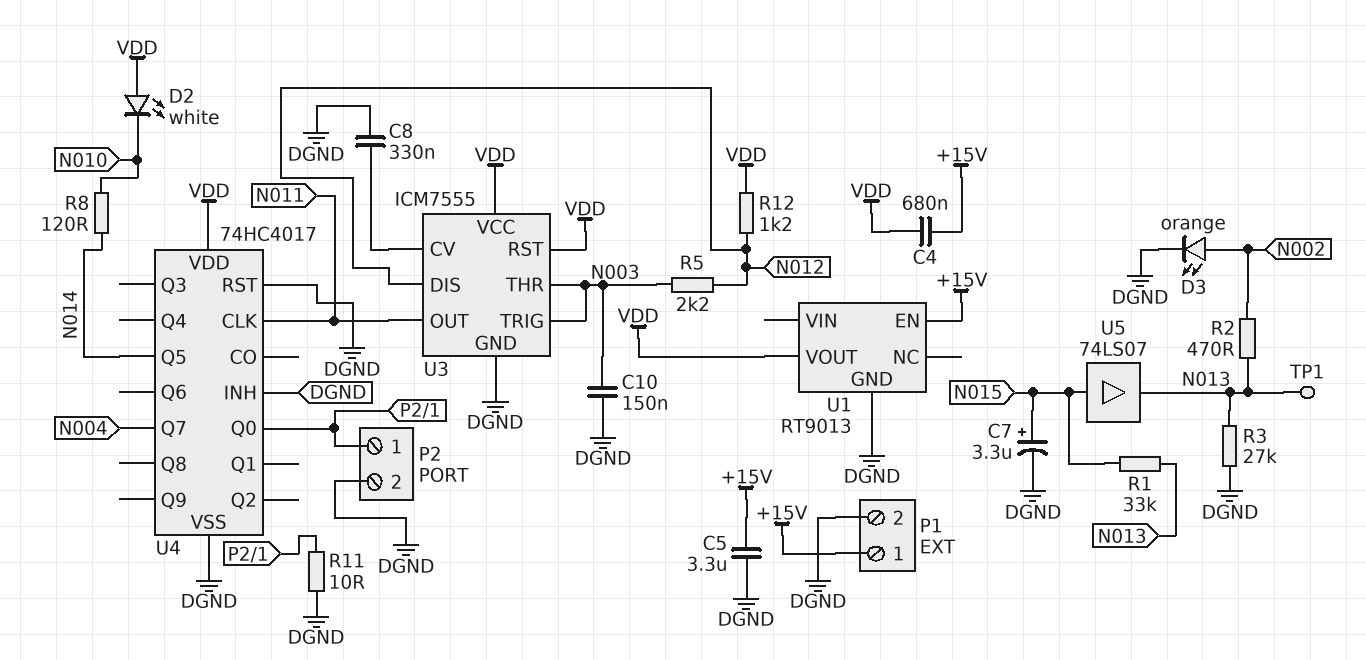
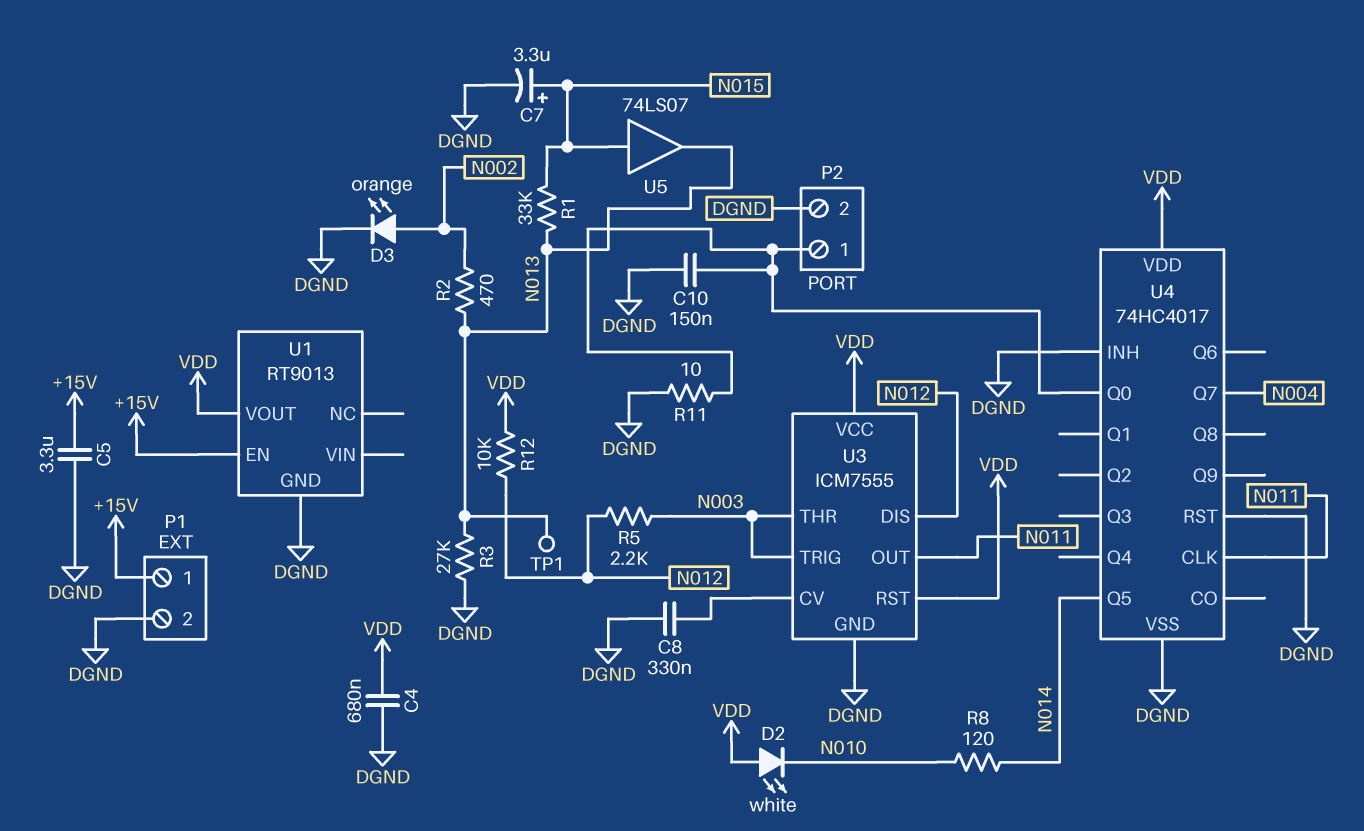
C4: 680nF (+15V, VDD) -> 680nF (DGND, VDD)
C10: 150nF (DGND, N003) -> 150nF (DGND, P2/1)
R12: 1.2k (N012, VDD) -> 10k (N012, VDD)

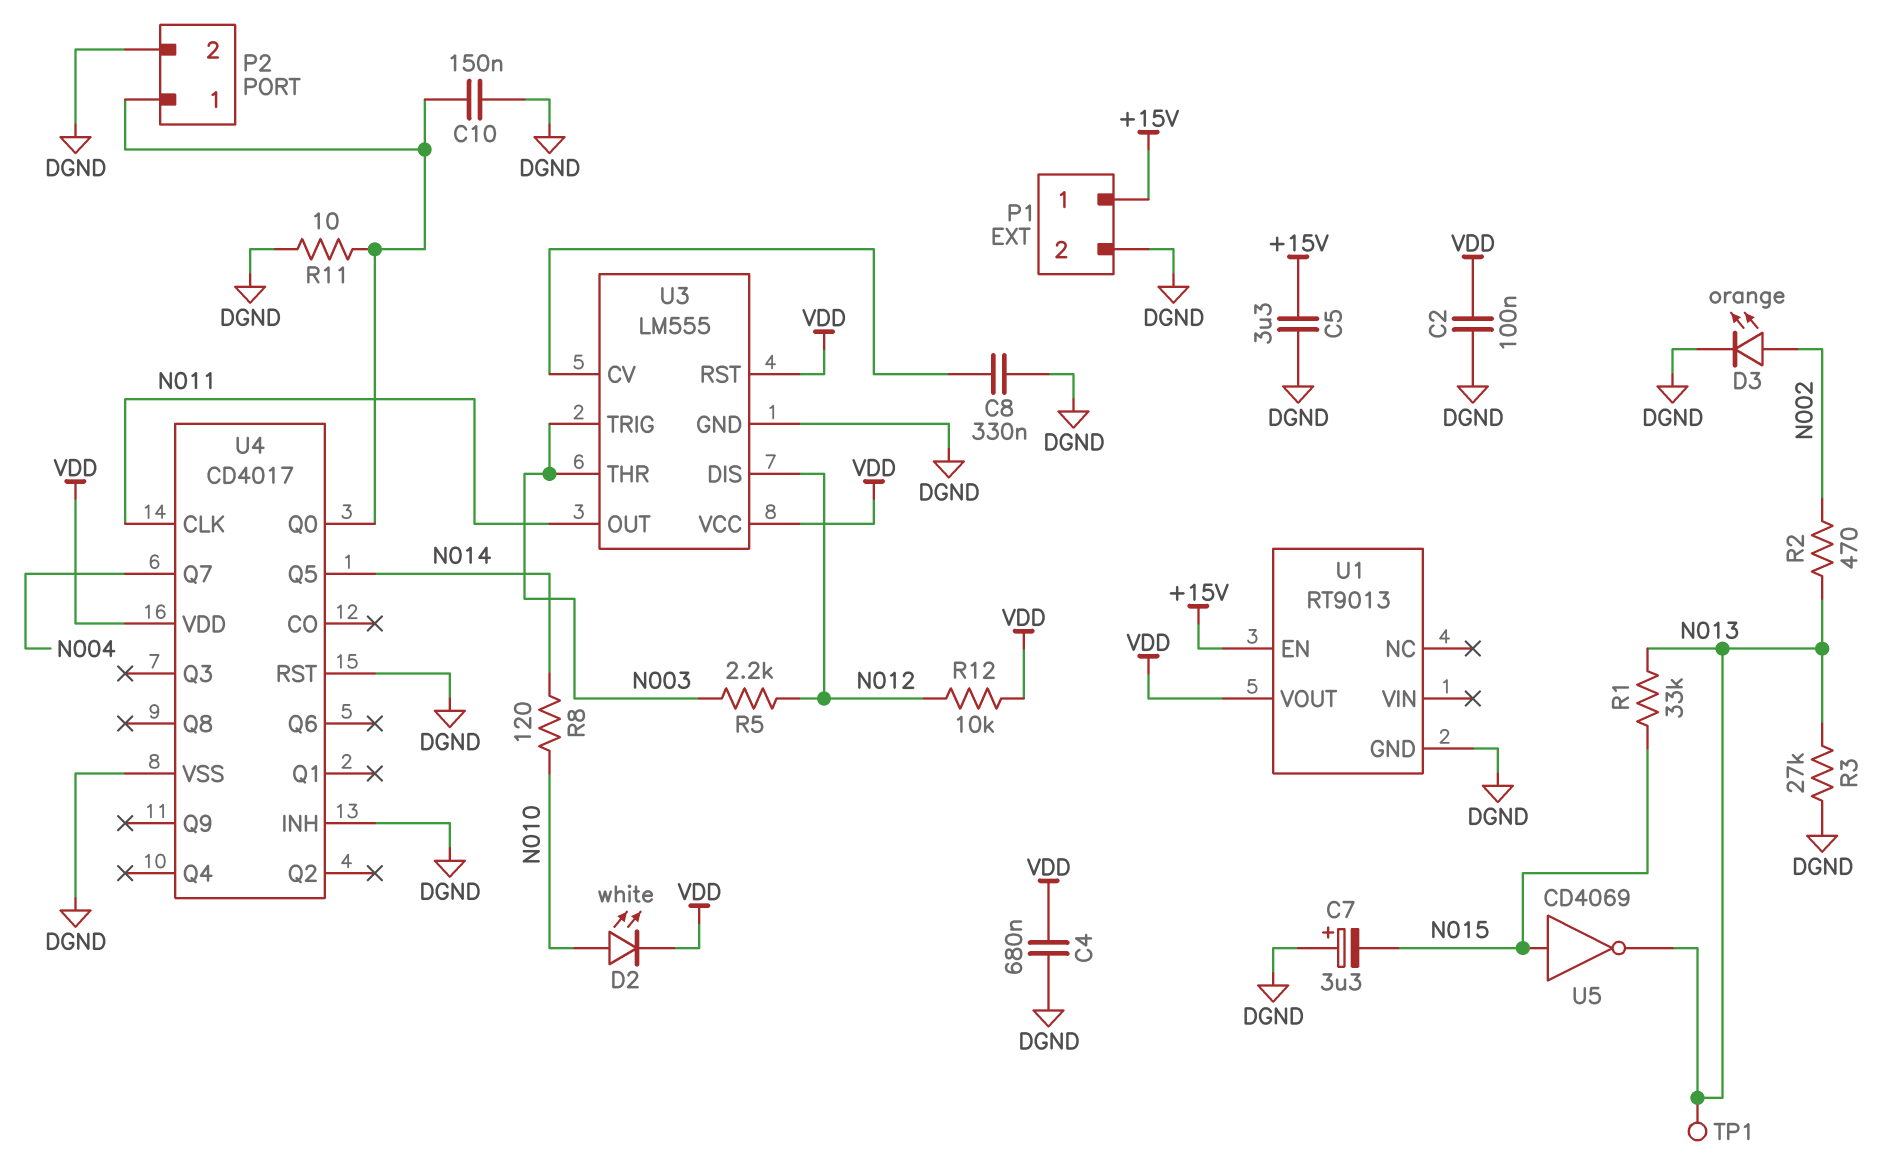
C2: none -> 100nF (DGND, VDD)
C7: 3.3uF (plus N015, minus DGND) -> 3.3uF (plus DGND, minus N015)
D2: LED white (A VDD, K N010) -> LED white (A N010, K VDD)
U3: ICM7555 -> LM555
U4: 74HC4017 -> CD4017
U5: buffer 74LS07 (in N015, out N013) -> NOT CD4069 (in N015, out N013)

